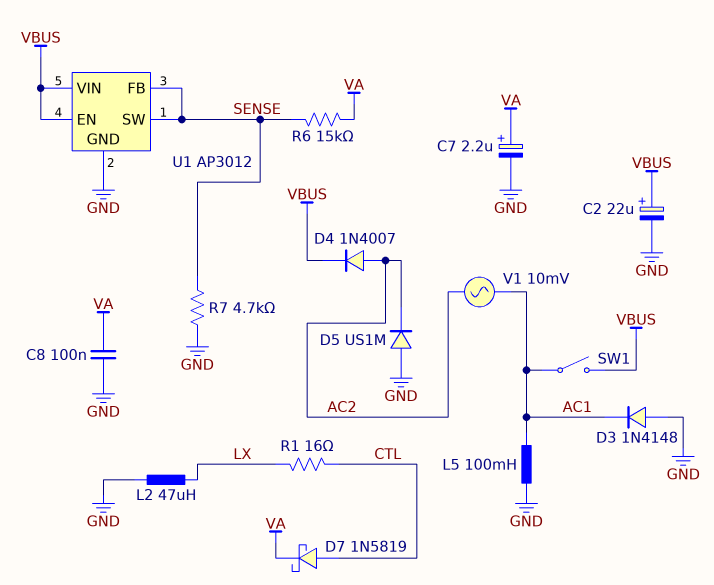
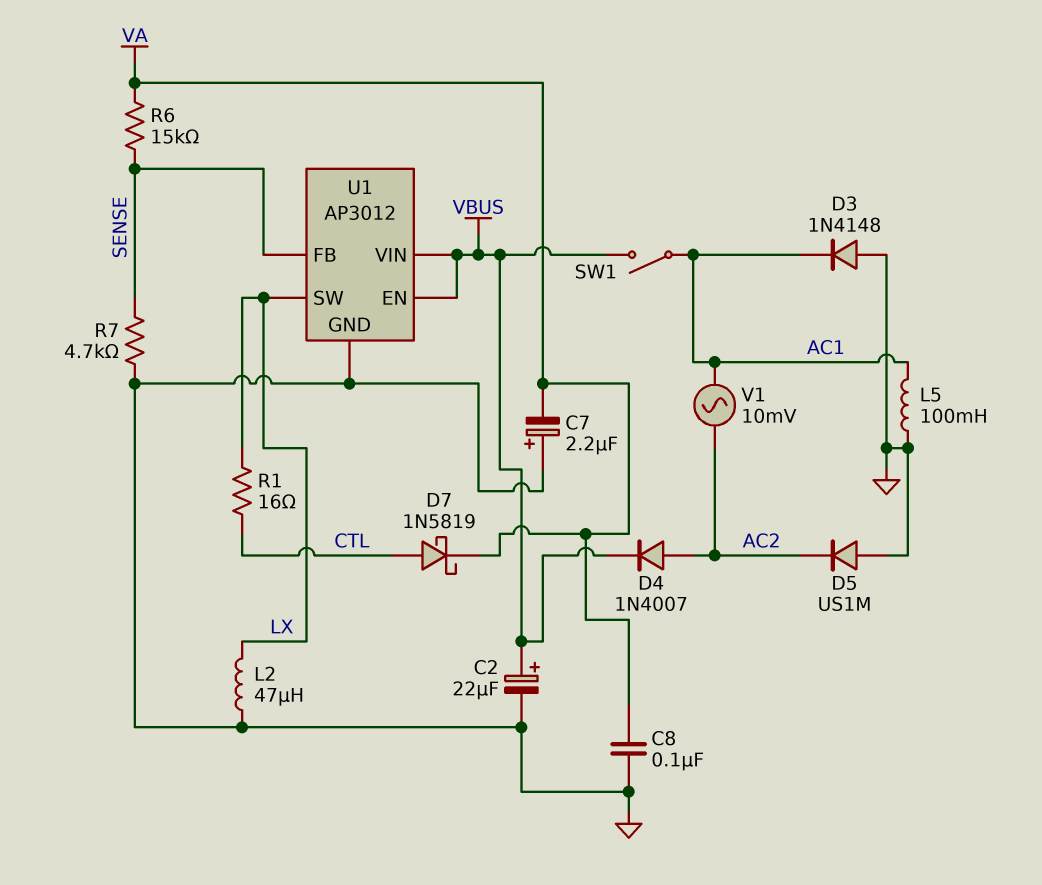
C7: 2.2uF (plus VA, minus GND) -> 2.2uF (plus GND, minus VA)
U1 pin SW: SENSE -> LX

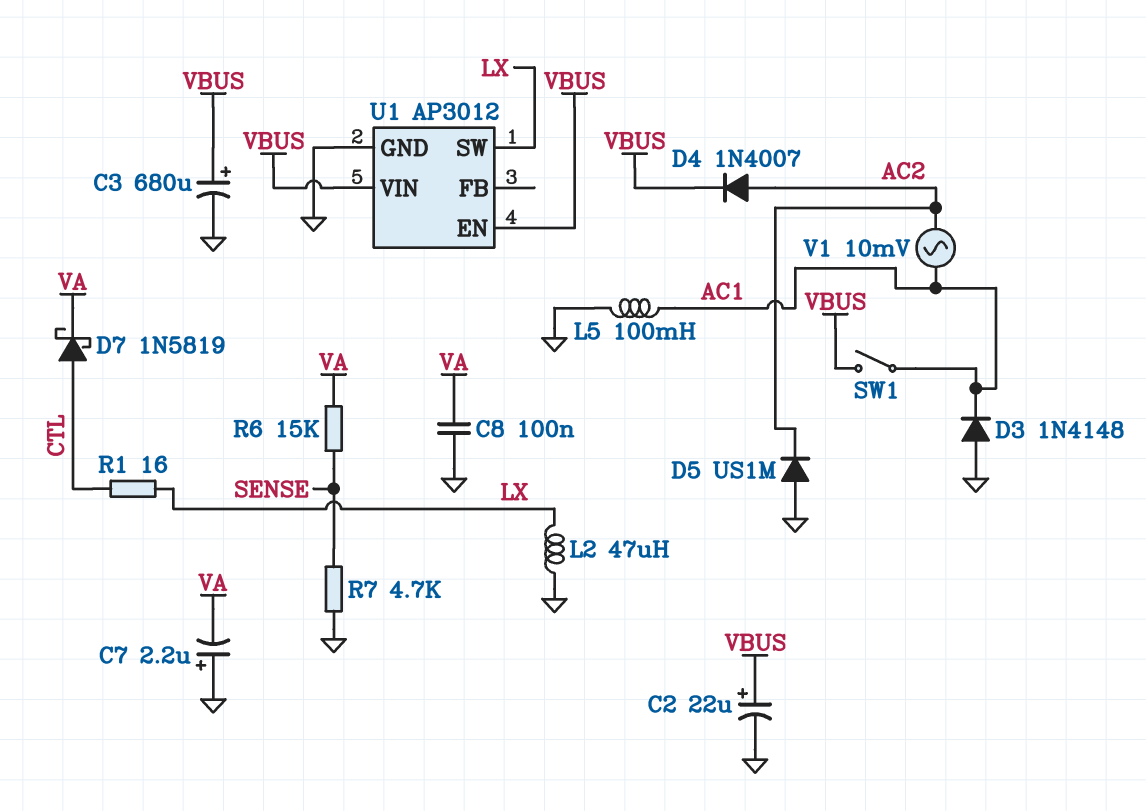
C3: none -> 680uF (plus VBUS, minus GND)
U1 pin FB: SENSE -> none

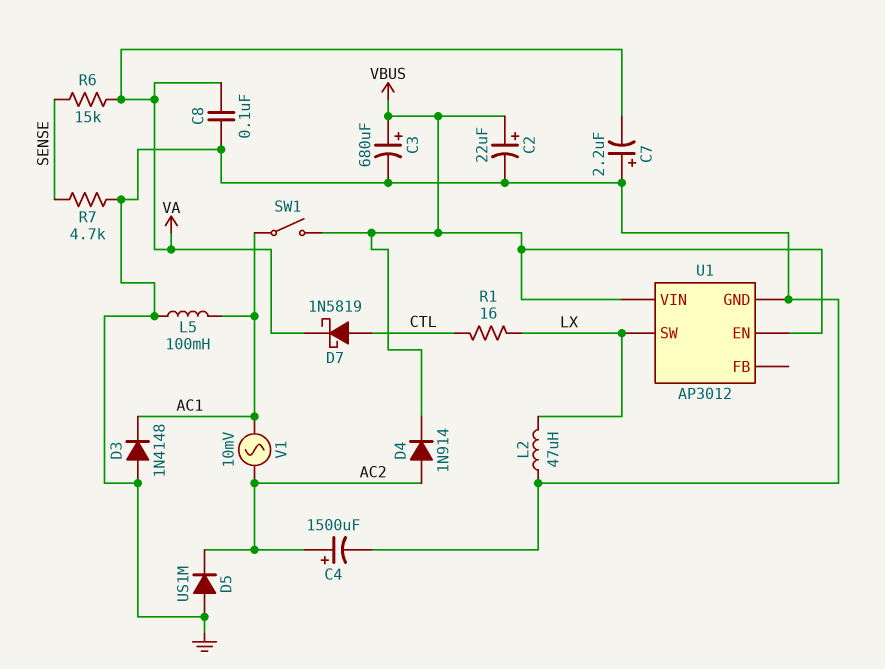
C4: none -> 1500uF (plus AC2, minus GND)
D4: diode 1N4007 (A AC2, K VBUS) -> diode 1N914 (A AC2, K VBUS)

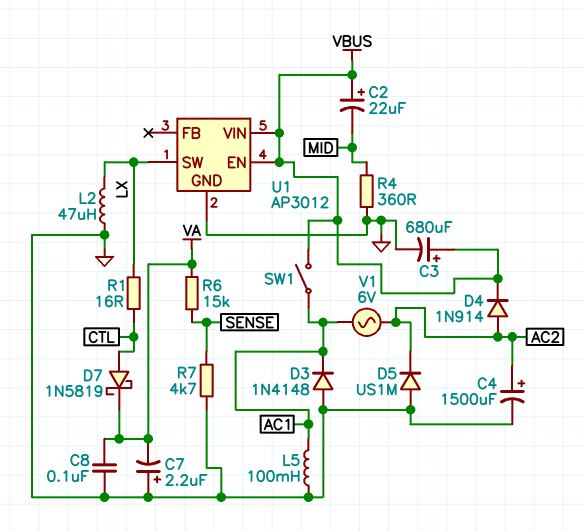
C2: 22uF (plus VBUS, minus GND) -> 22uF (plus VBUS, minus MID)
R4: none -> 360 (GND, MID)
V1: AC 10mV (AC1, AC2) -> AC 6V (AC1, AC2)

